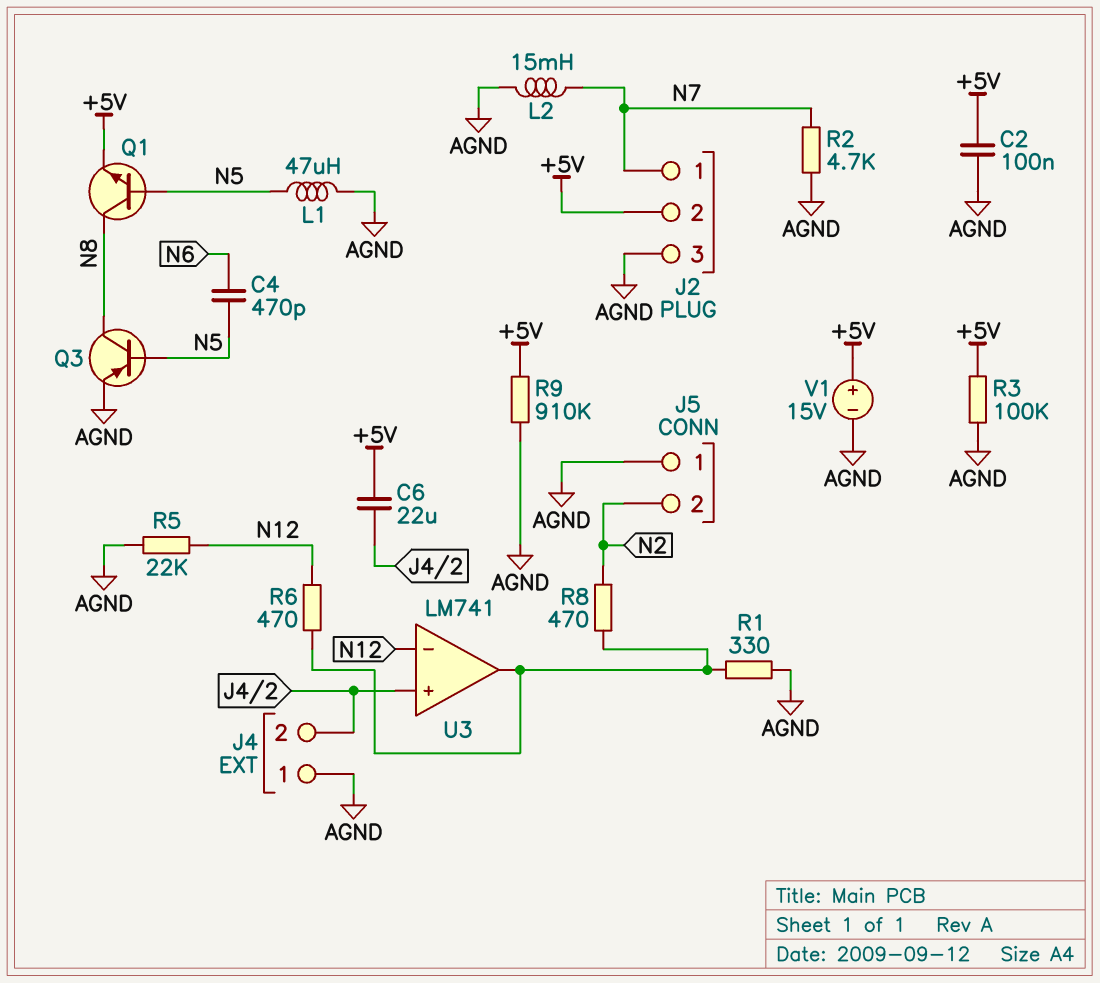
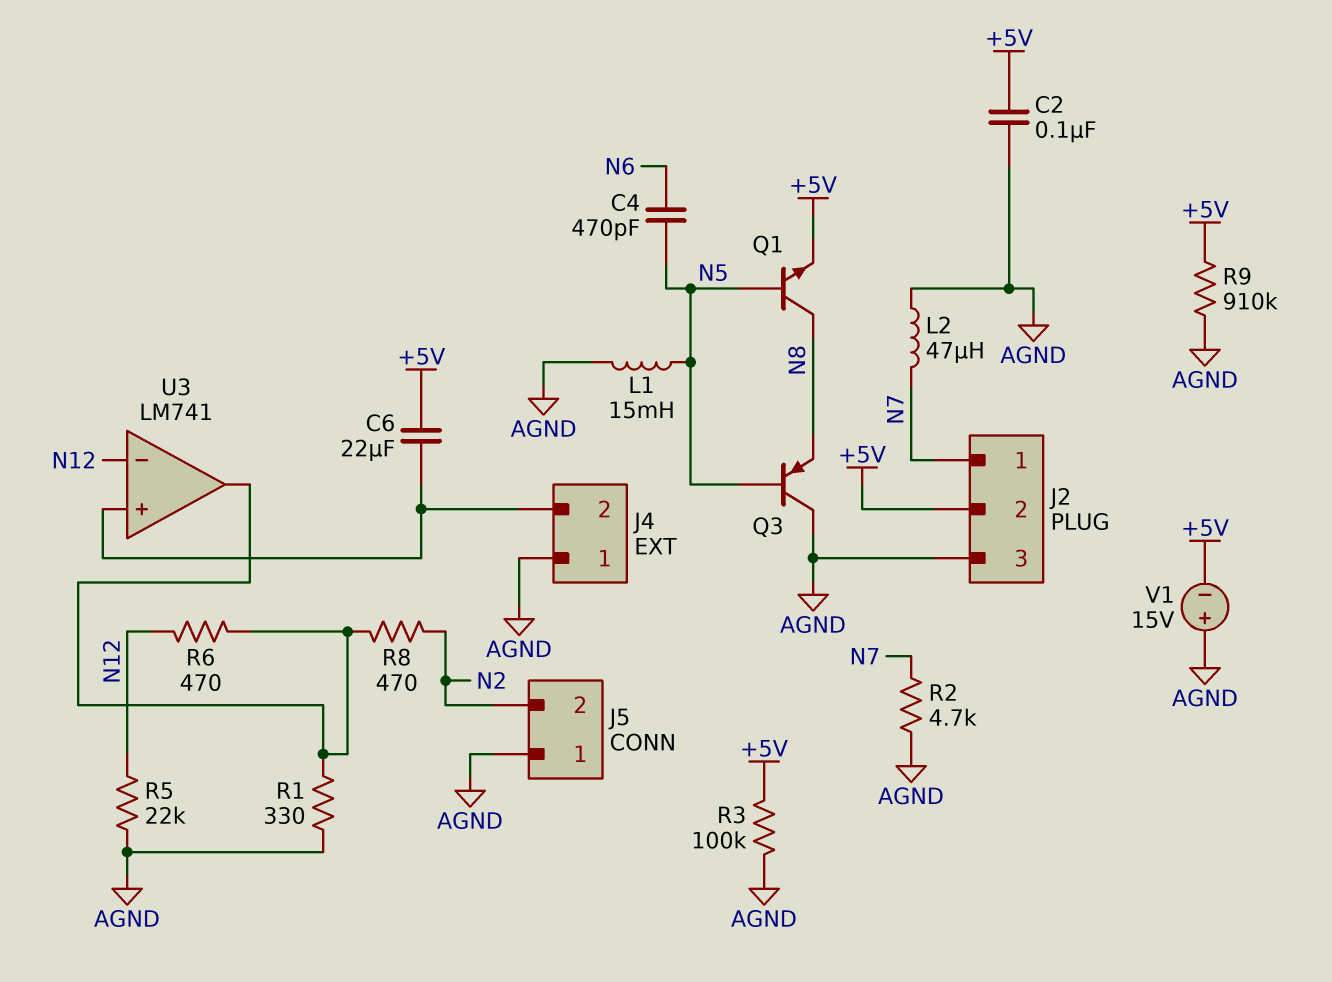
L1: 47uH (AGND, N5) -> 15mH (AGND, N5)
L2: 15mH (AGND, N7) -> 47uH (AGND, N7)
Q3: PNP (B N5, C N8, E AGND) -> PNP (B N5, C AGND, E N8)
V1: 15V (plus +5V, minus AGND) -> 15V (plus AGND, minus +5V)

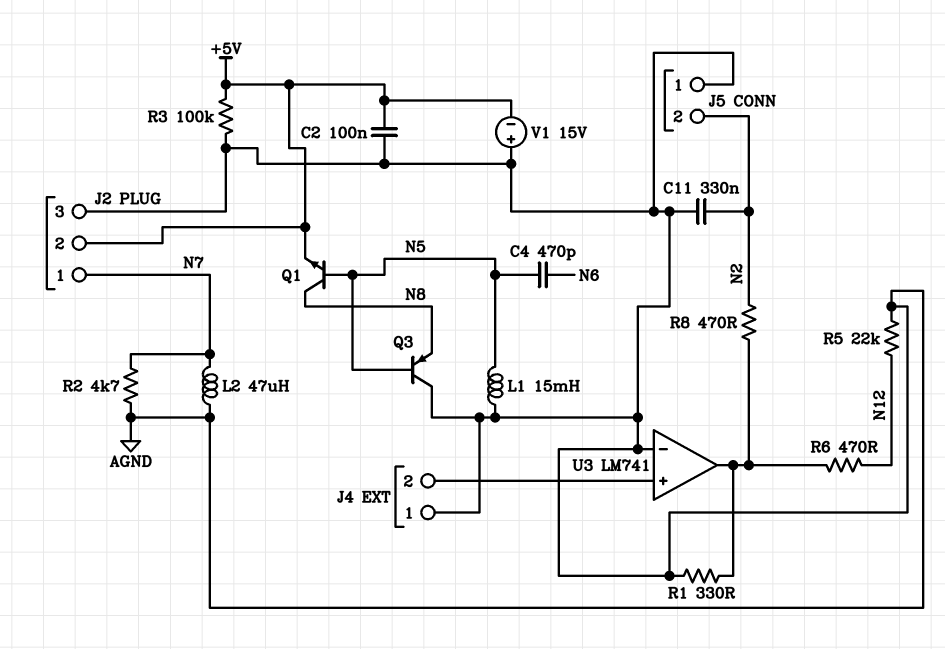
C6: 22uF (+5V, J4/2) -> none
C11: none -> 330nF (AGND, N2)
R9: 910k (+5V, AGND) -> none
U3 pin in-: N12 -> AGND

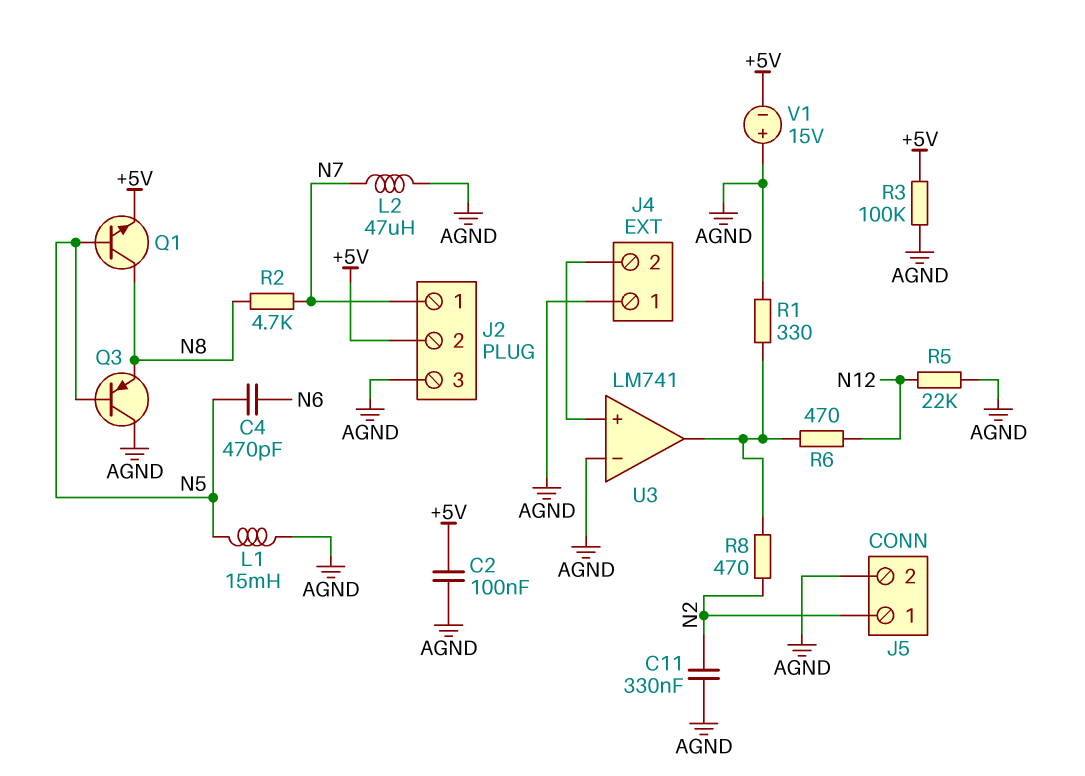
J5 pin 1: AGND -> N2
J5 pin 2: N2 -> AGND
R2: 4.7k (AGND, N7) -> 4.7k (N7, N8)

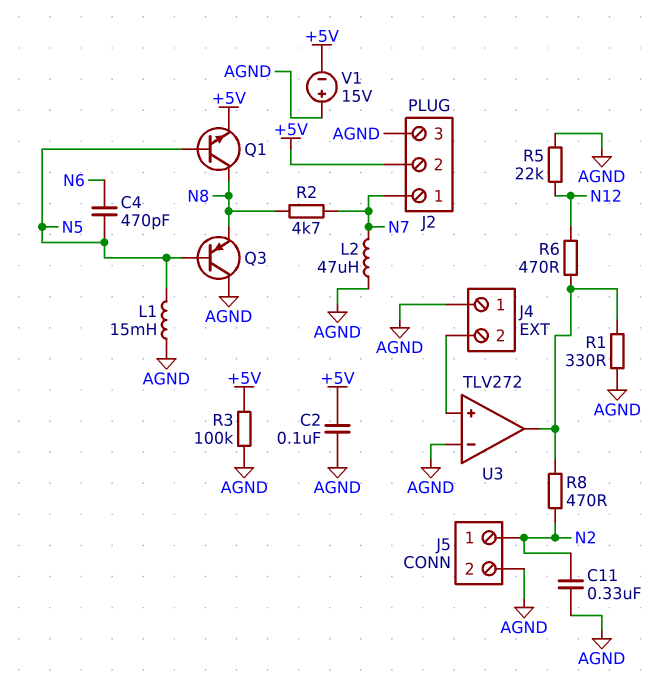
U3: LM741 -> TLV272

